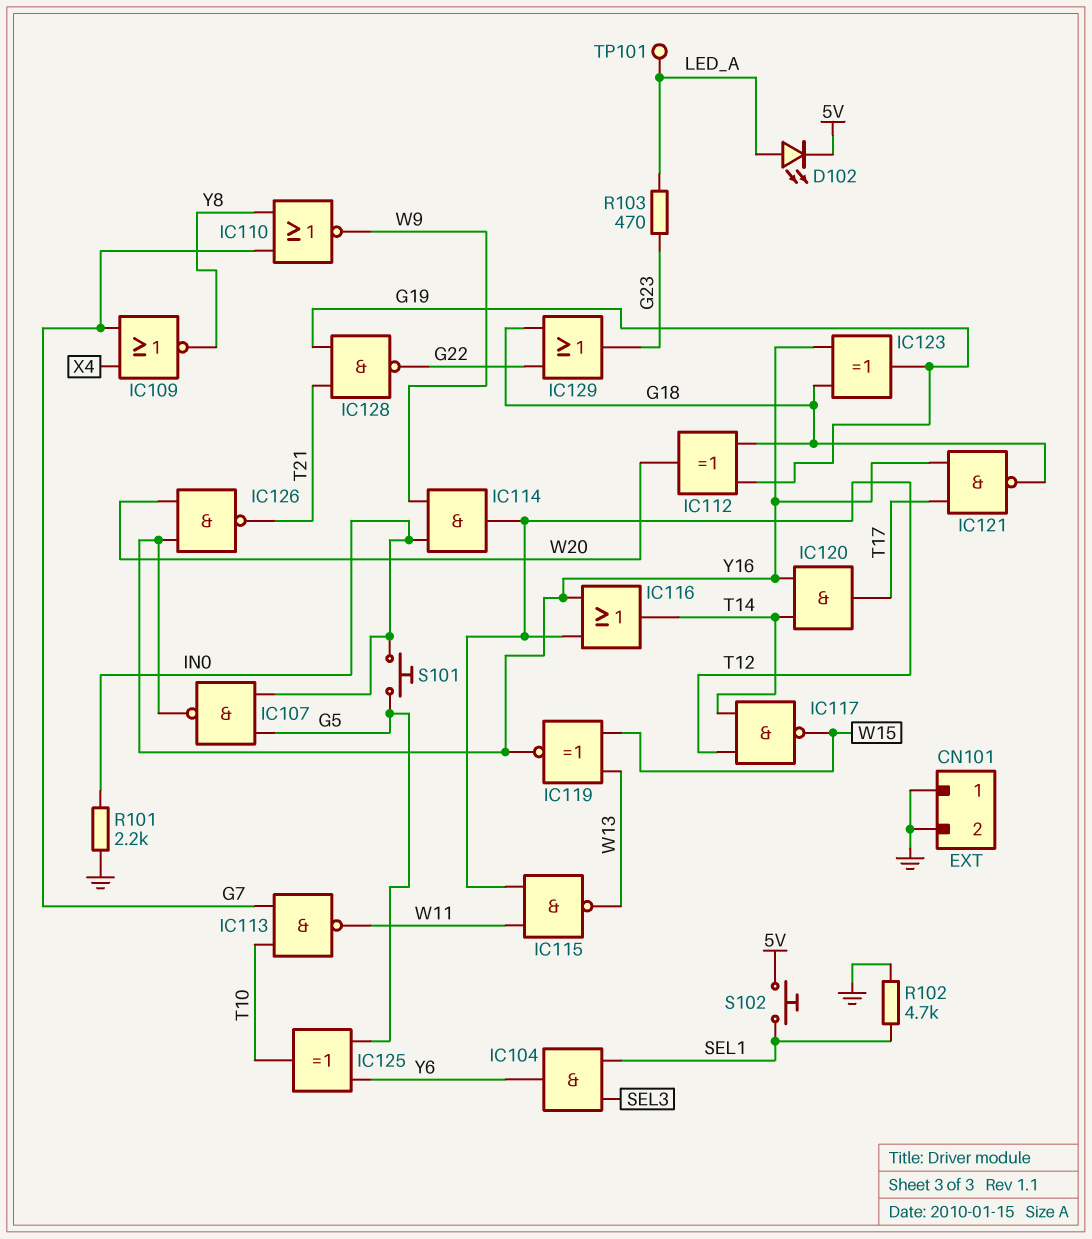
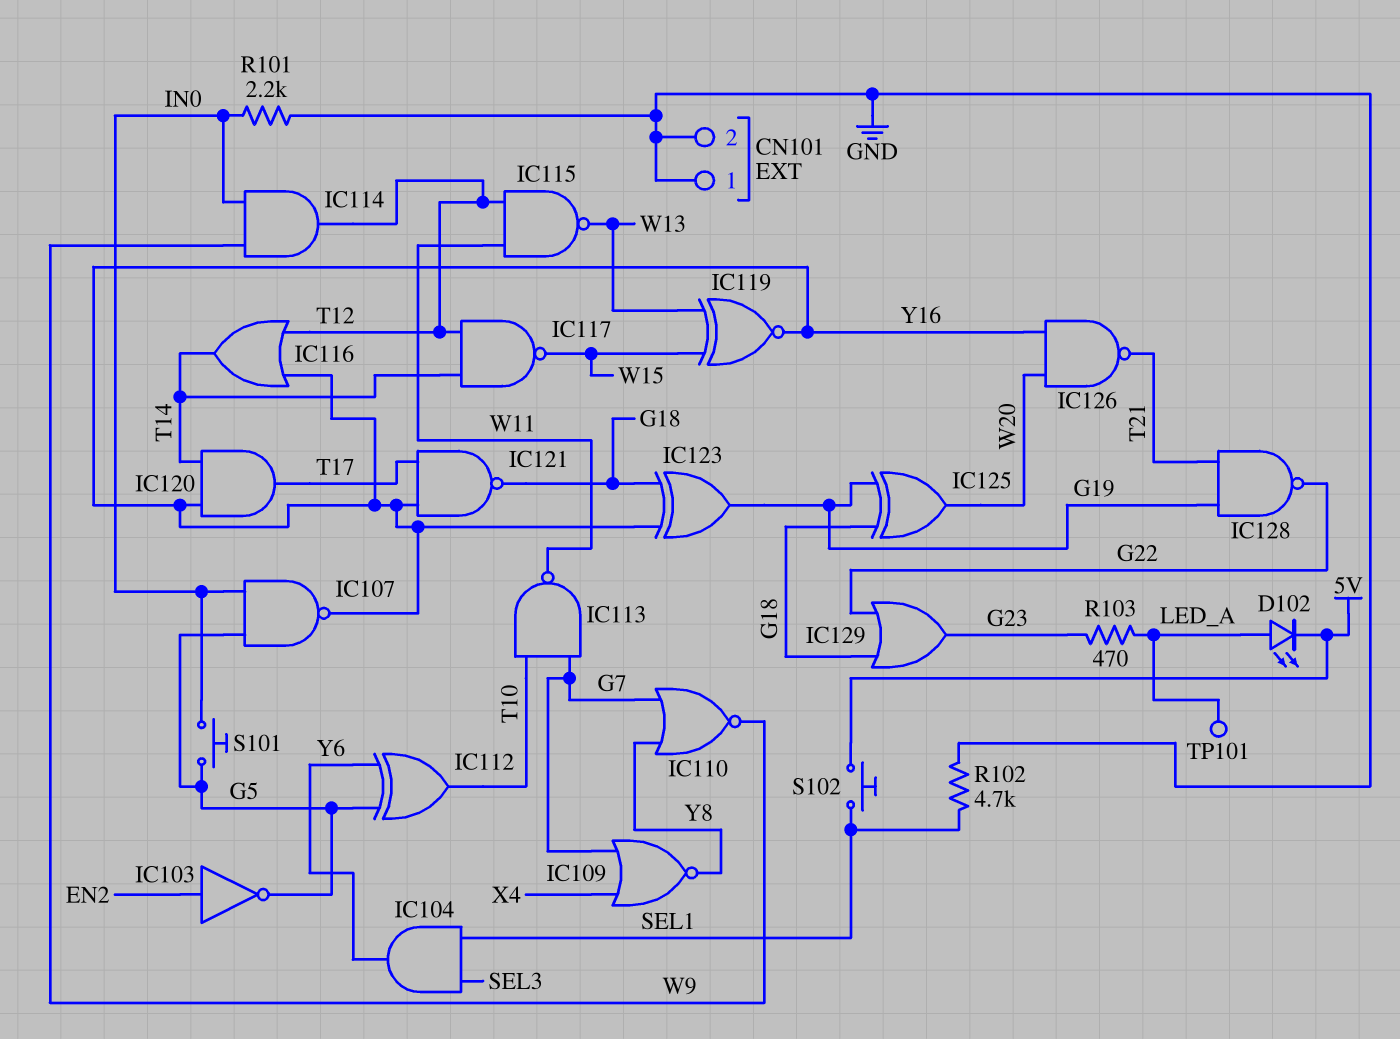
IC103: none -> NOT (in EN2, out G5)
IC112: XOR (in G18, in G19, out W20) -> XOR (in G5, in Y6, out T10)
IC125: XOR (in G5, in Y6, out T10) -> XOR (in G18, in G19, out W20)

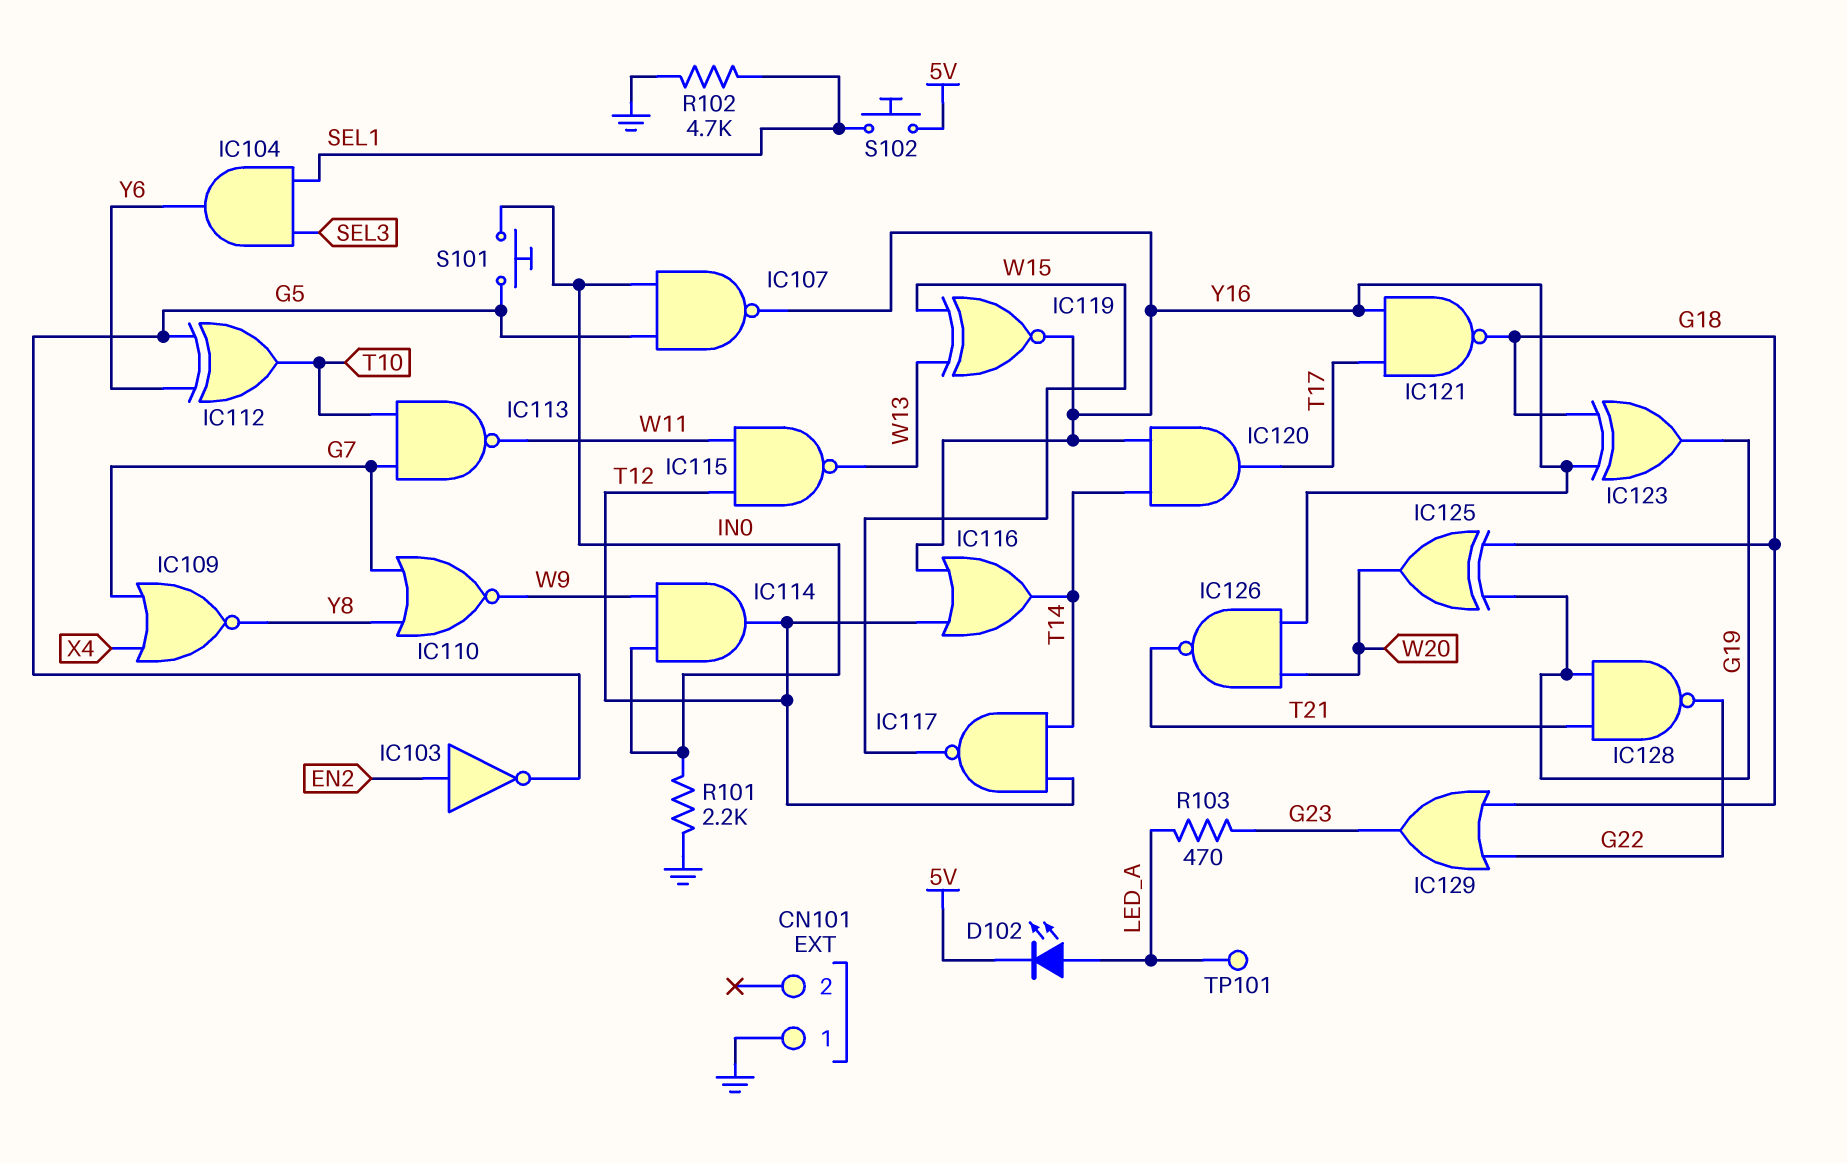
CN101 pin 2: GND -> none

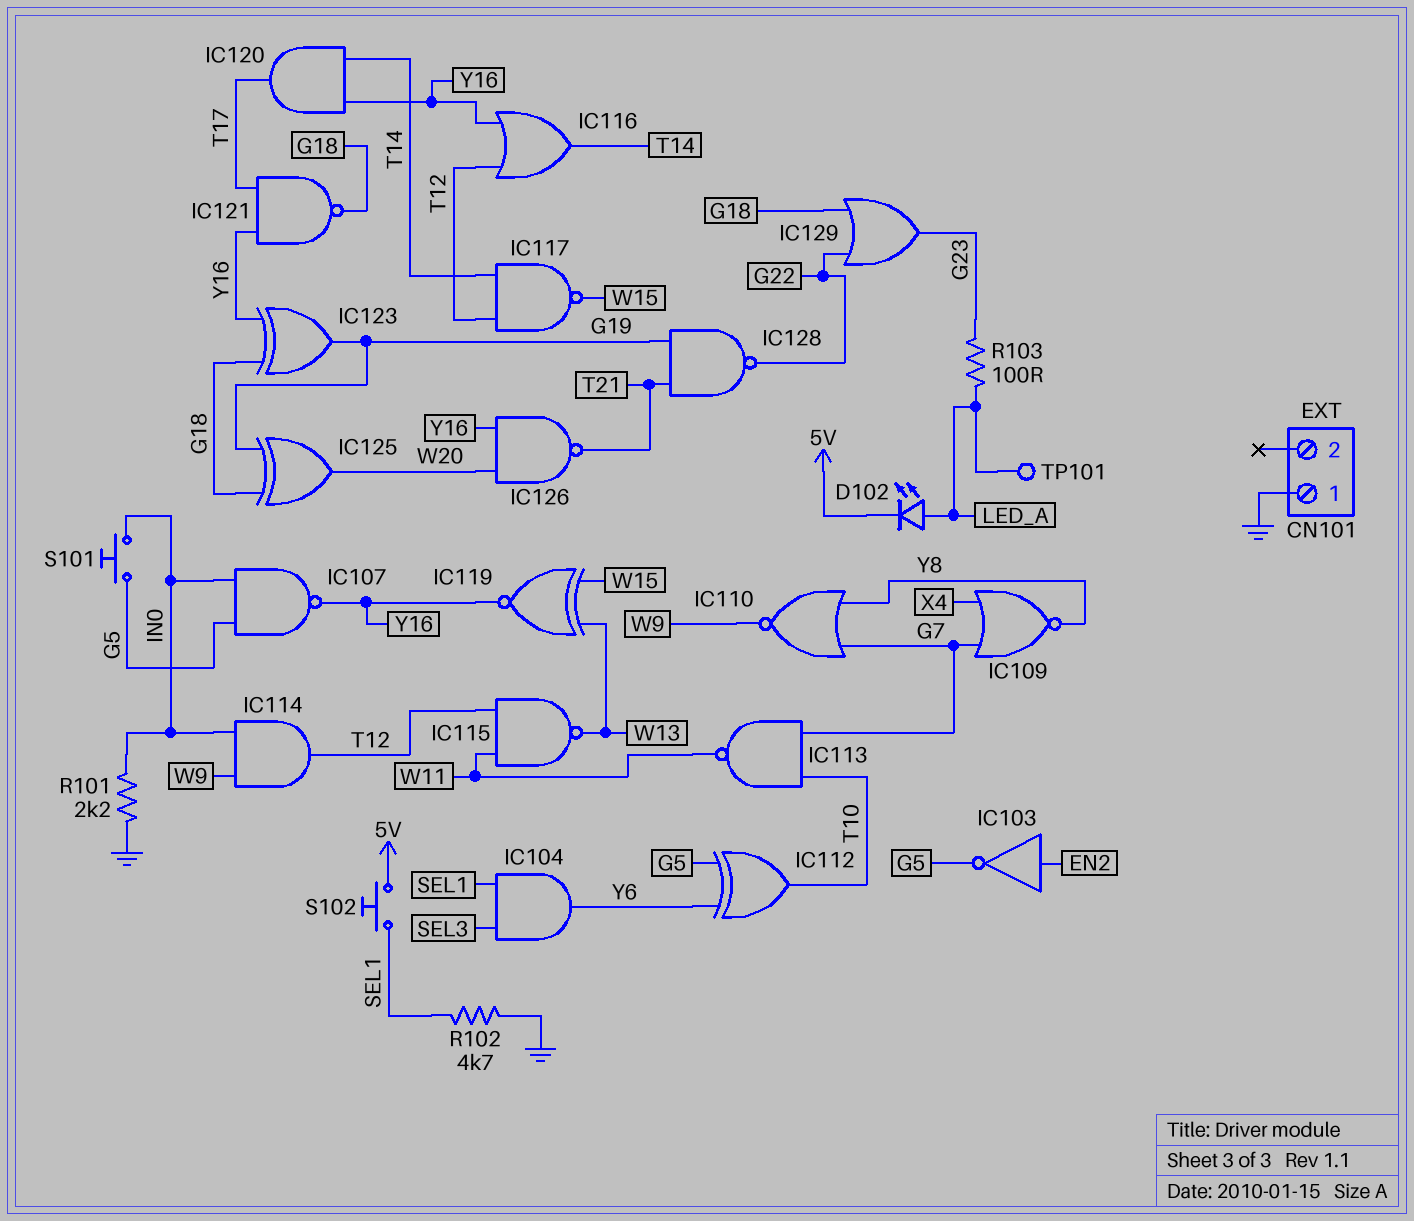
R103: 470 (G23, LED_A) -> 100 (G23, LED_A)

